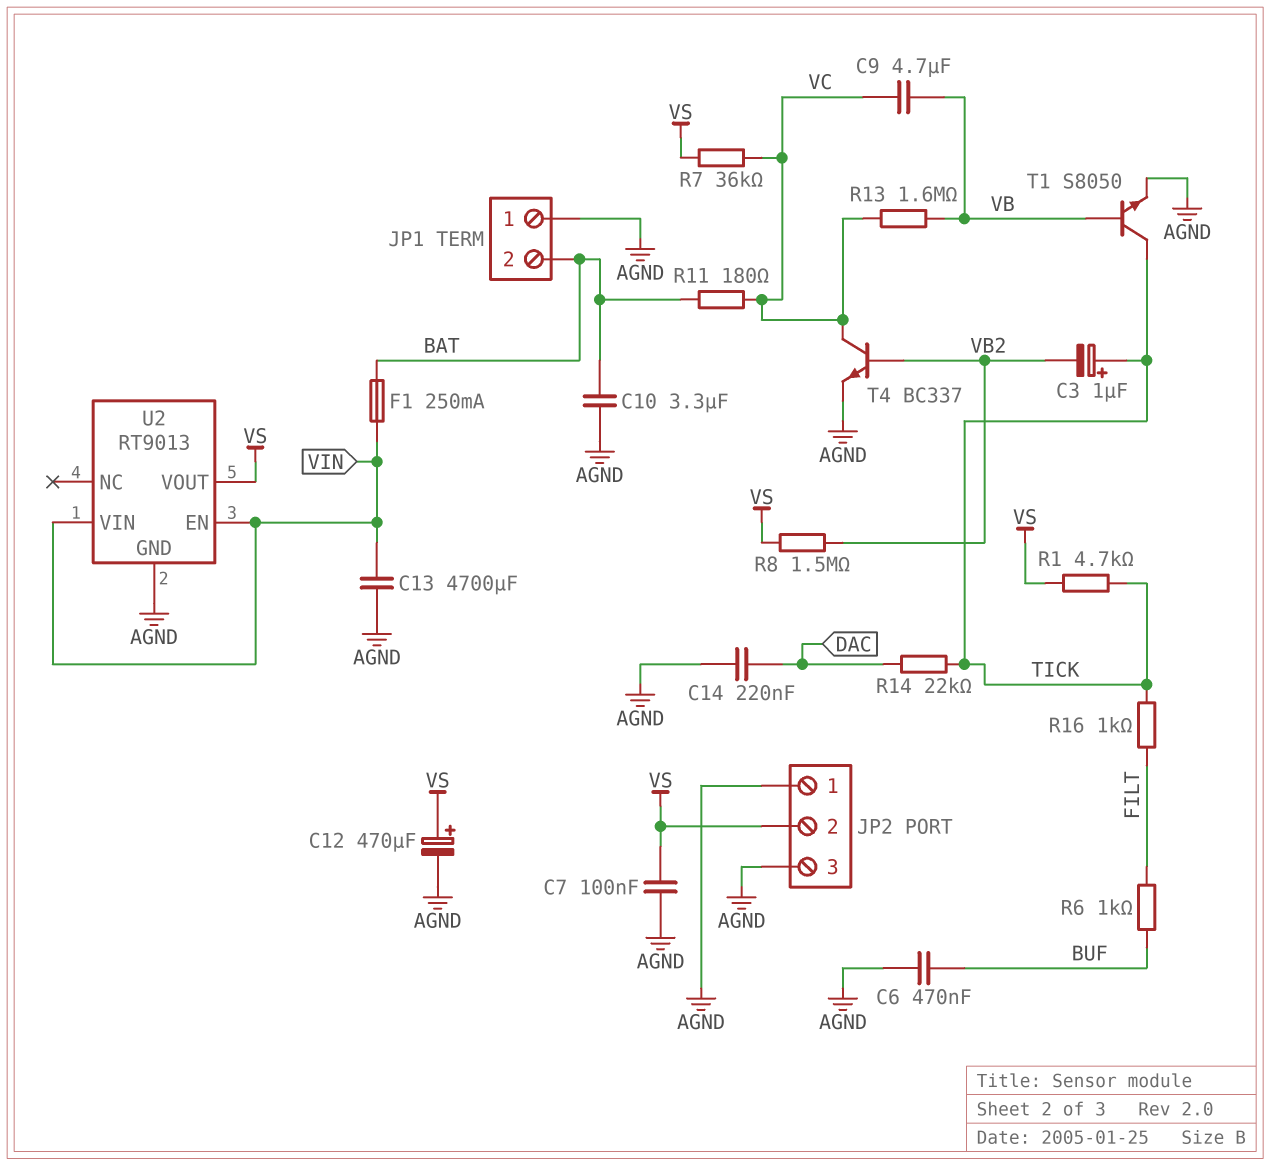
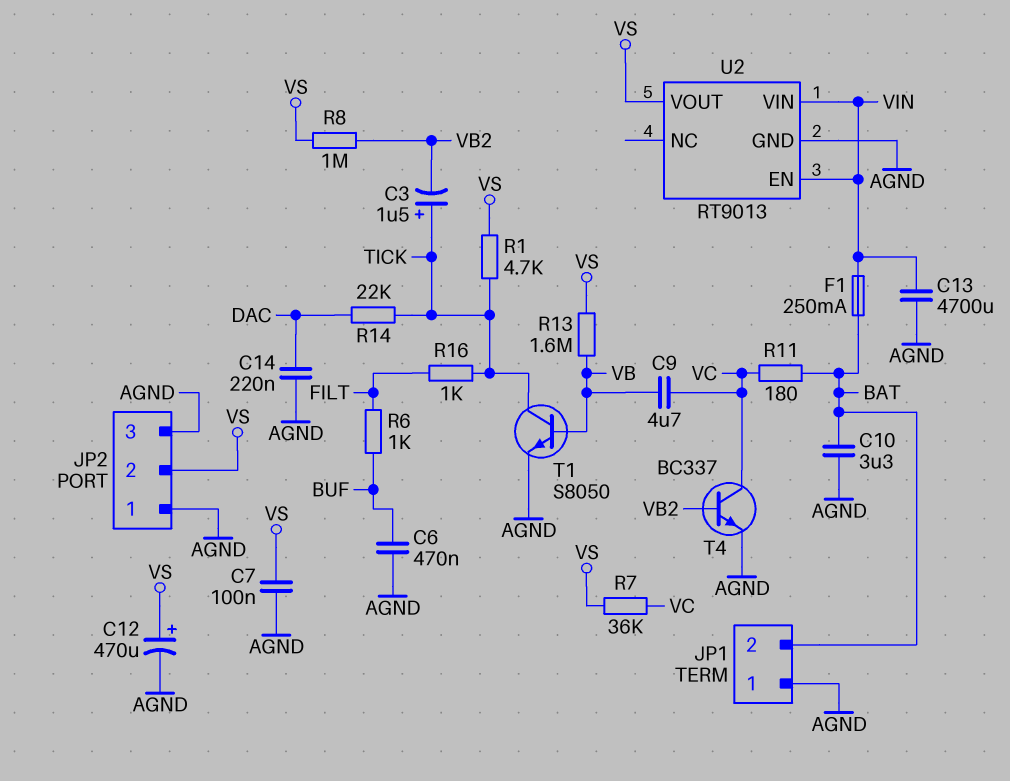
C3: 1uF (plus TICK, minus VB2) -> 1.5uF (plus TICK, minus VB2)
R8: 1.5M (VB2, VS) -> 1M (VB2, VS)
R13: 1.6M (VB, VC) -> 1.6M (VB, VS)

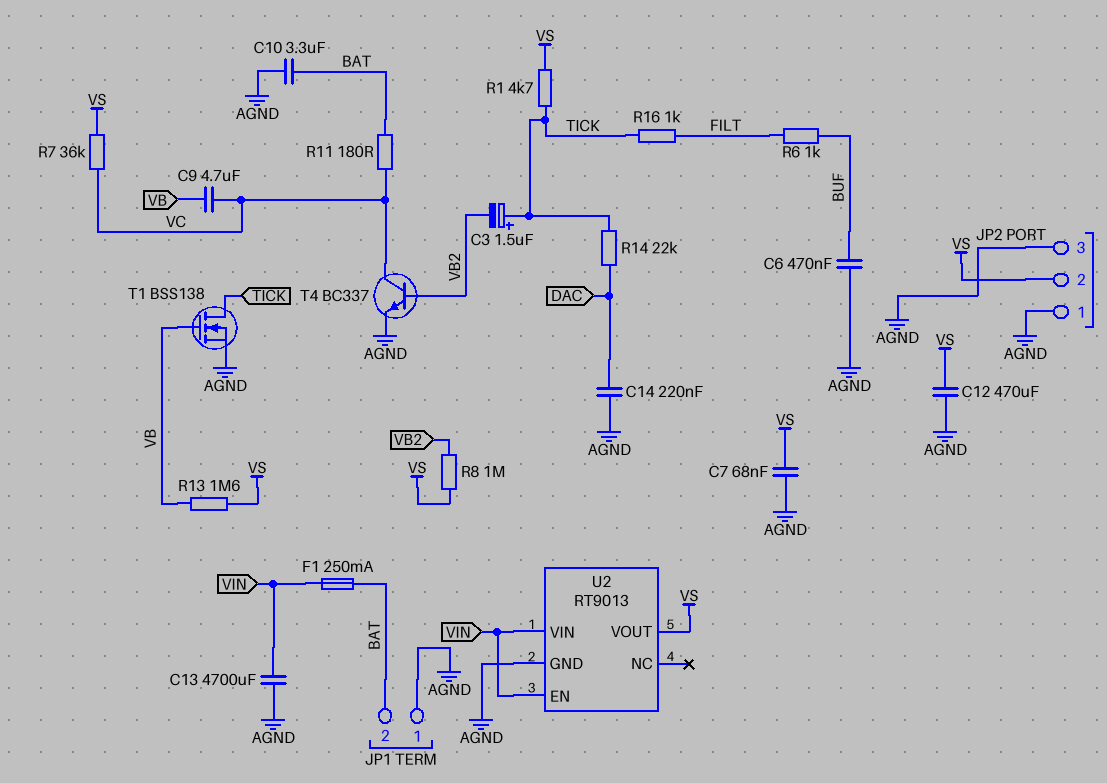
C7: 100nF (AGND, VS) -> 68nF (AGND, VS)
C12: 470uF (plus VS, minus AGND) -> 470uF (AGND, VS)
T1: NPN S8050 (B VB, C TICK, E AGND) -> NMOS BSS138 (G VB, D TICK, S AGND)

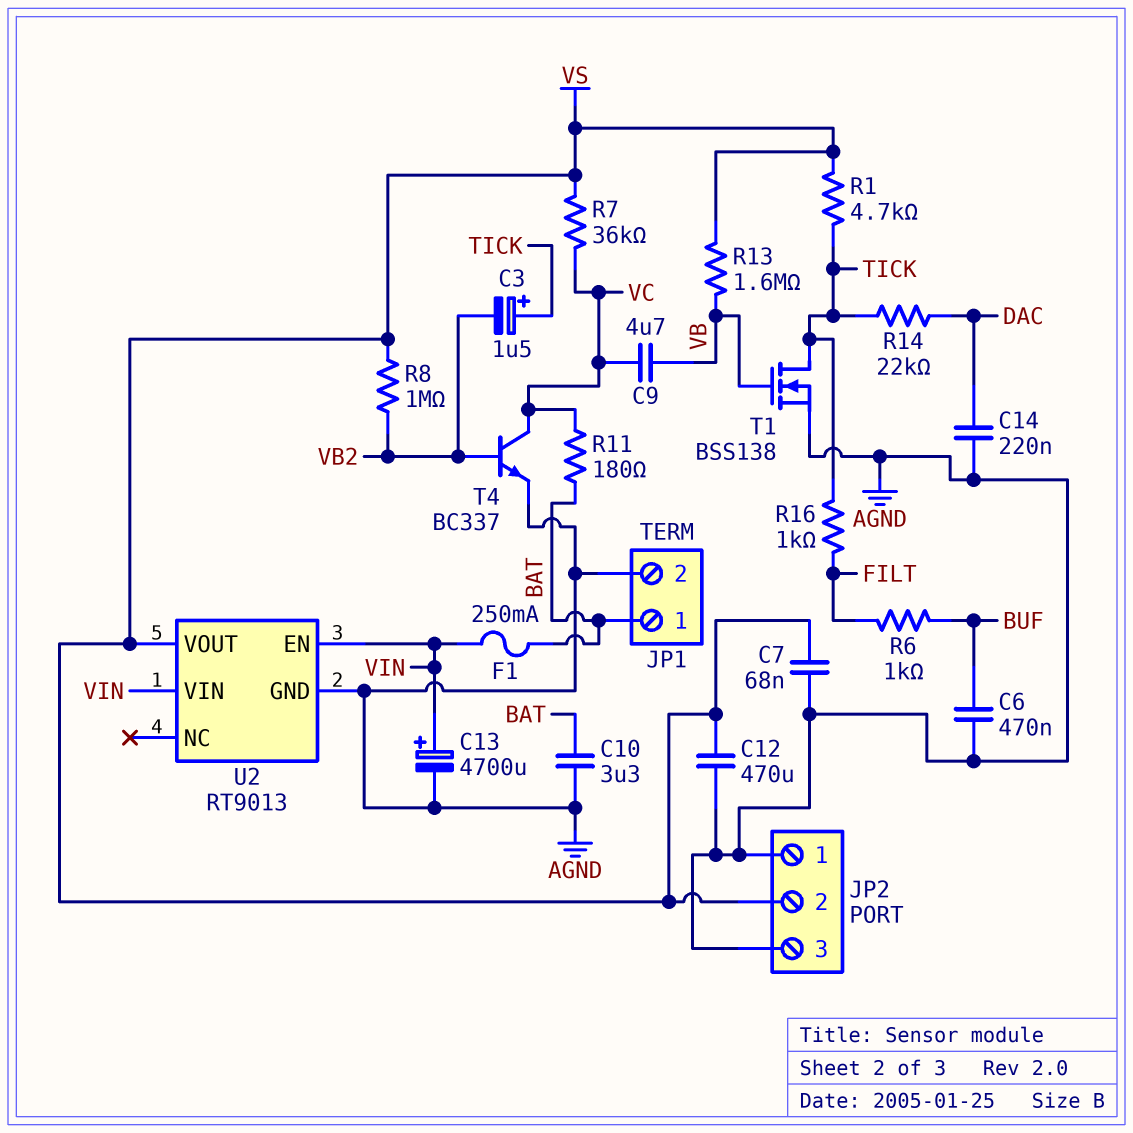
C13: 4700uF (AGND, VIN) -> 4700uF (plus VIN, minus AGND)
JP1 pin 1: AGND -> BAT
JP1 pin 2: BAT -> AGND

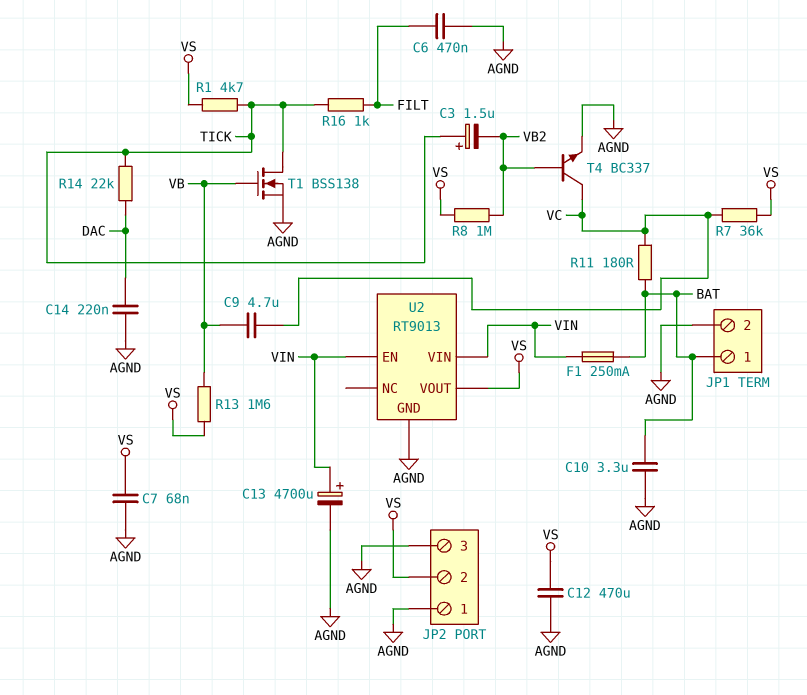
C6: 470nF (AGND, BUF) -> 470nF (AGND, FILT)
R6: 1k (BUF, FILT) -> none

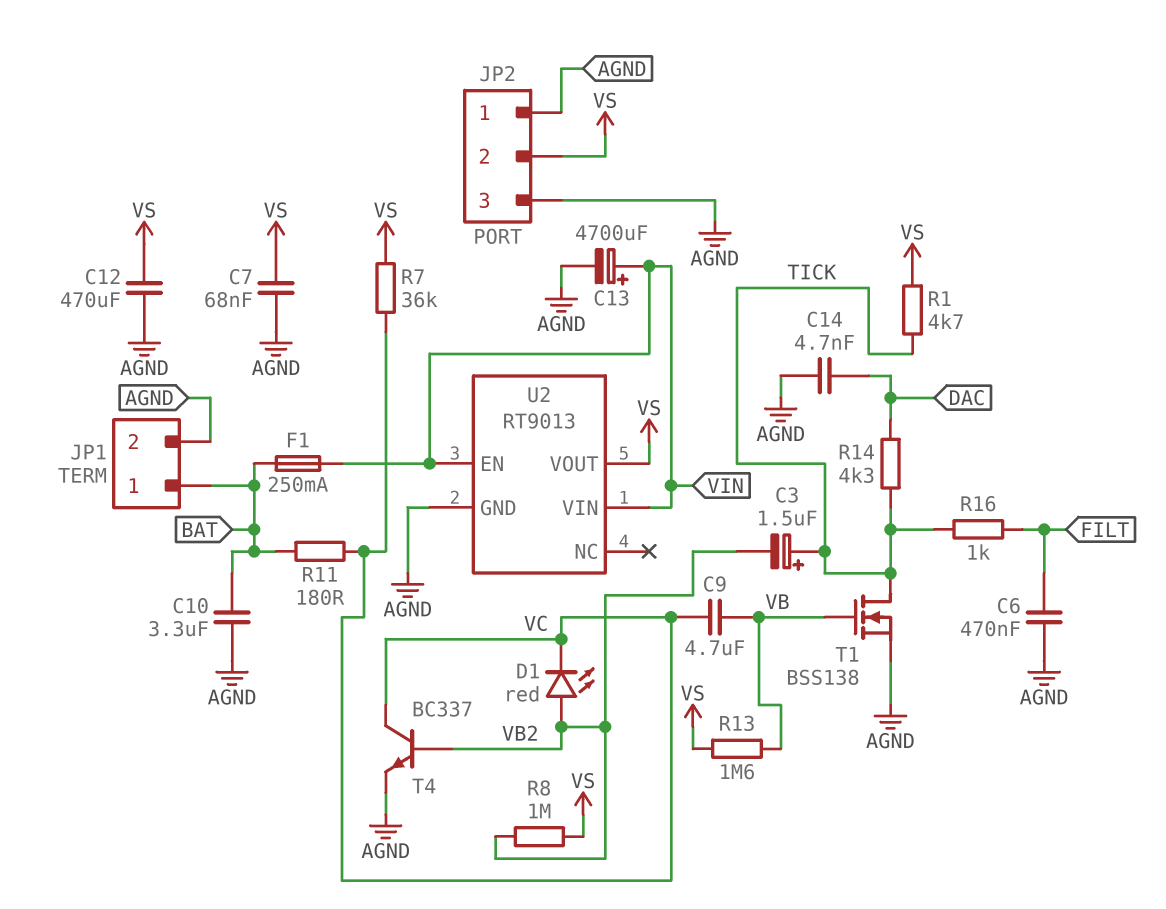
C14: 220nF (AGND, DAC) -> 4.7nF (AGND, DAC)
D1: none -> LED red (A VB2, K VC)
R14: 22k (DAC, TICK) -> 4.3k (DAC, TICK)

